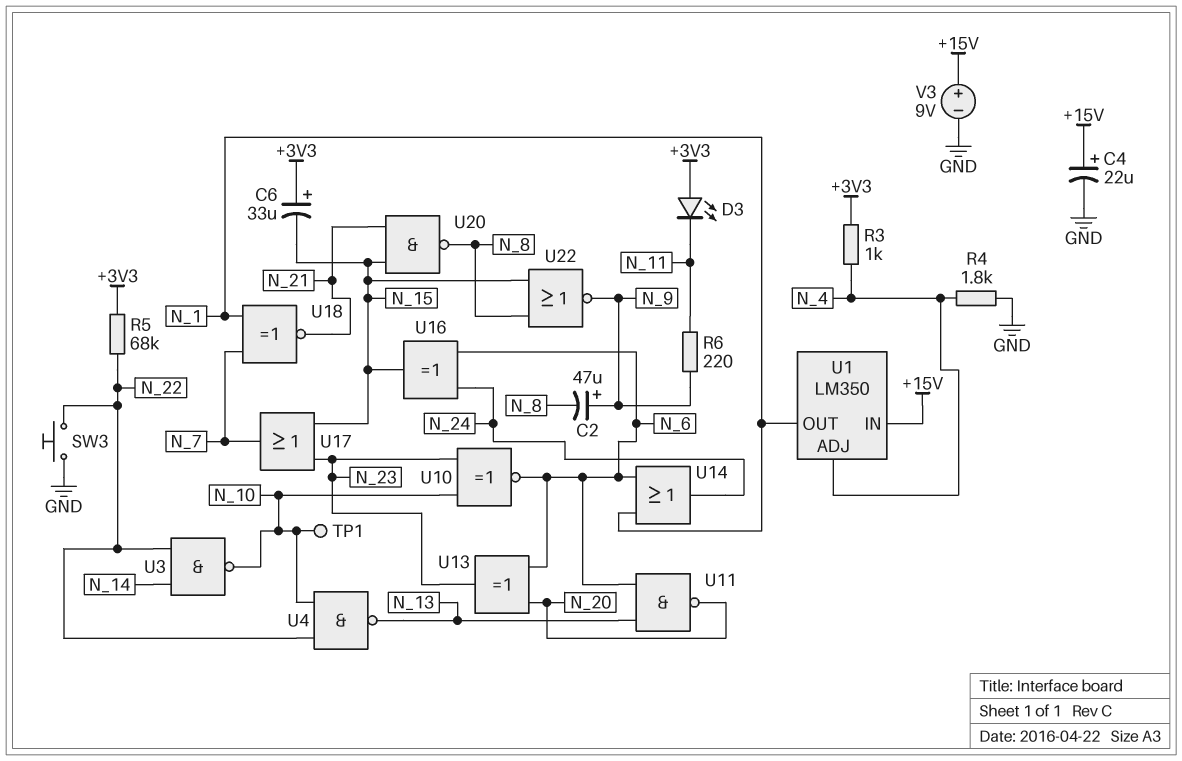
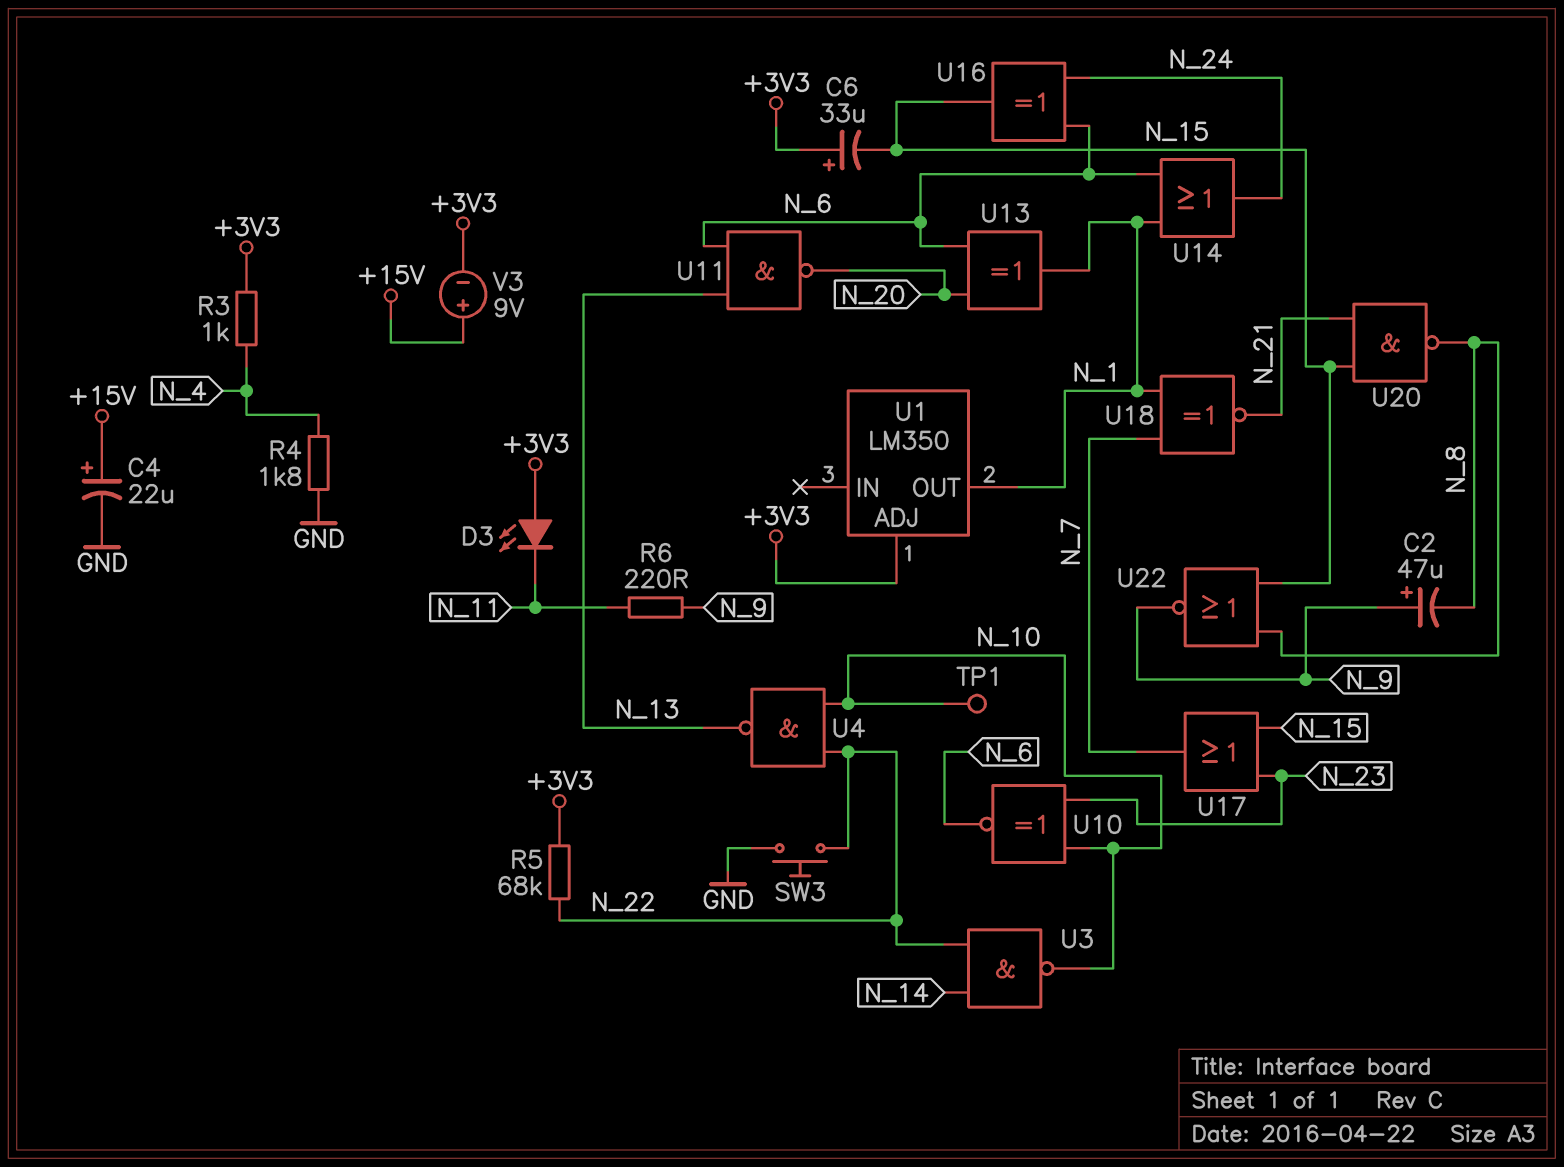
U1 pin ADJ: N_4 -> +3V3
U1 pin IN: +15V -> none
U13: XOR (in N_6, in N_20, out N_23) -> XOR (in N_6, in N_20, out N_1)
V3: 9V (plus +15V, minus GND) -> 9V (plus +15V, minus +3V3)

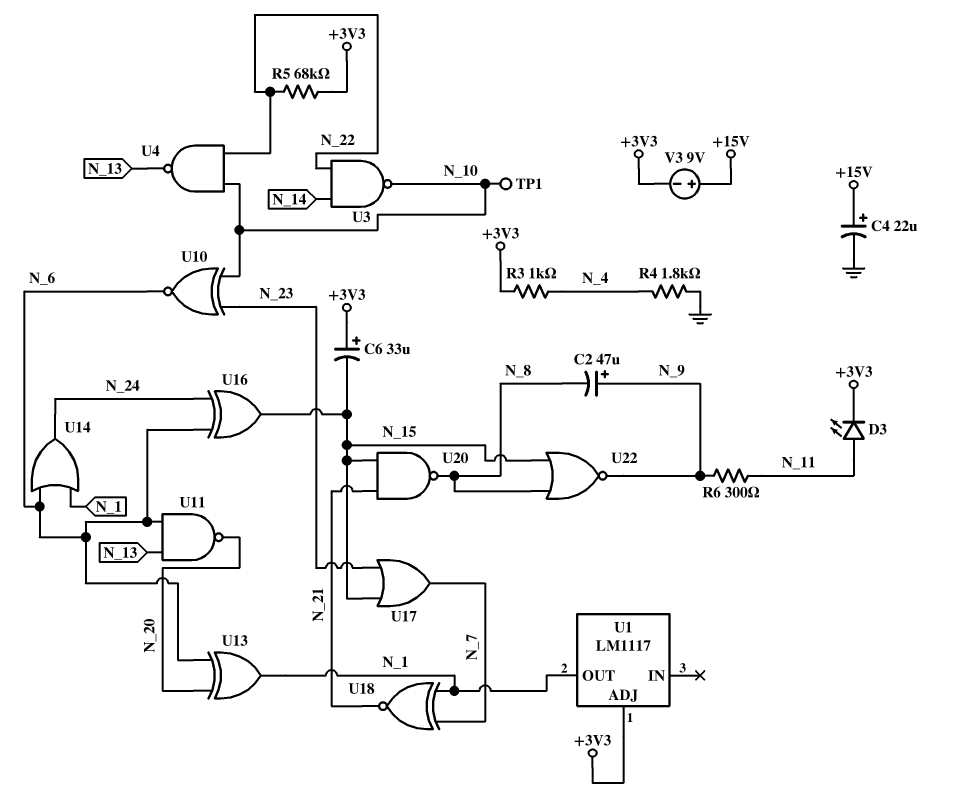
D3: LED (A +3V3, K N_11) -> LED (A N_11, K +3V3)
R6: 220 (N_9, N_11) -> 300 (N_9, N_11)
SW3: button (GND, N_22) -> none
U1: LM350 -> LM1117

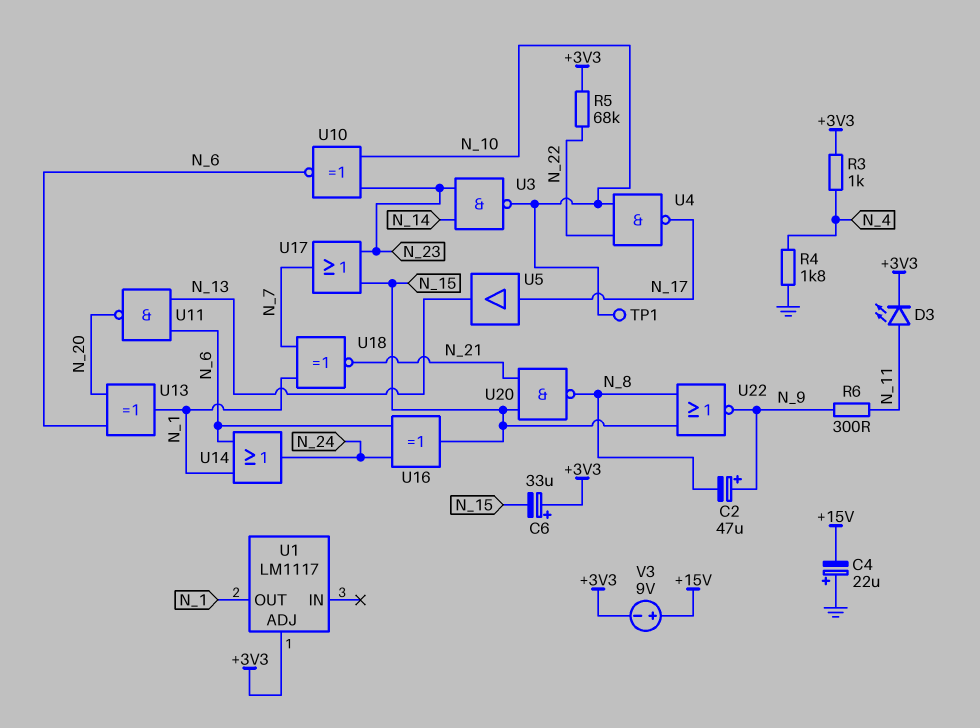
C4: 22uF (plus +15V, minus GND) -> 22uF (plus GND, minus +15V)
U3: NAND (in N_14, in N_22, out N_10) -> NAND (in N_14, in N_23, out N_10)
U4: NAND (in N_10, in N_22, out N_13) -> NAND (in N_10, in N_22, out N_17)
U5: none -> buffer (in N_17, out N_13)

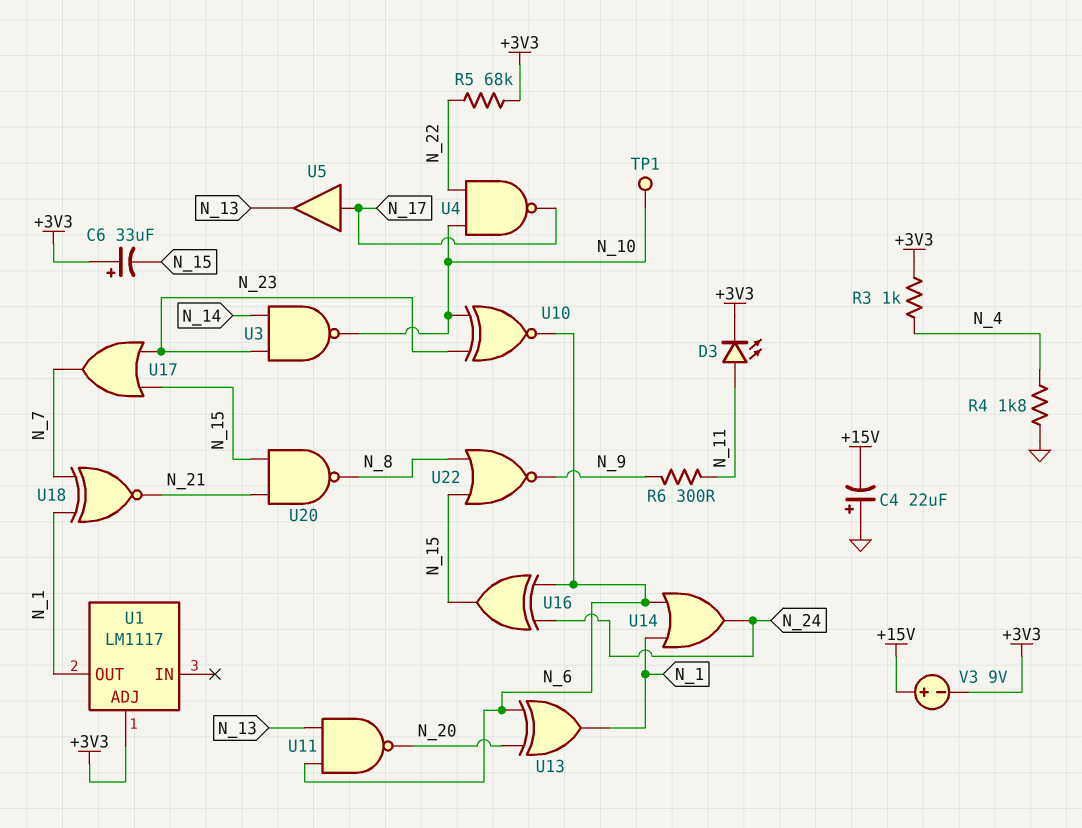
C2: 47uF (plus N_9, minus N_8) -> none

